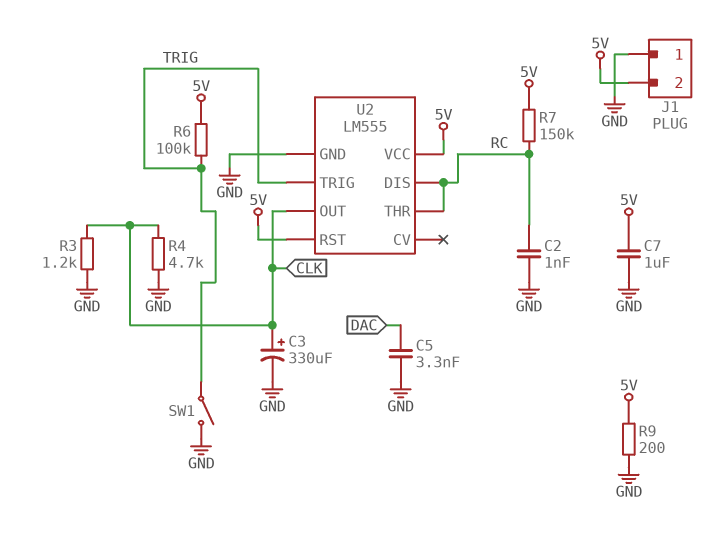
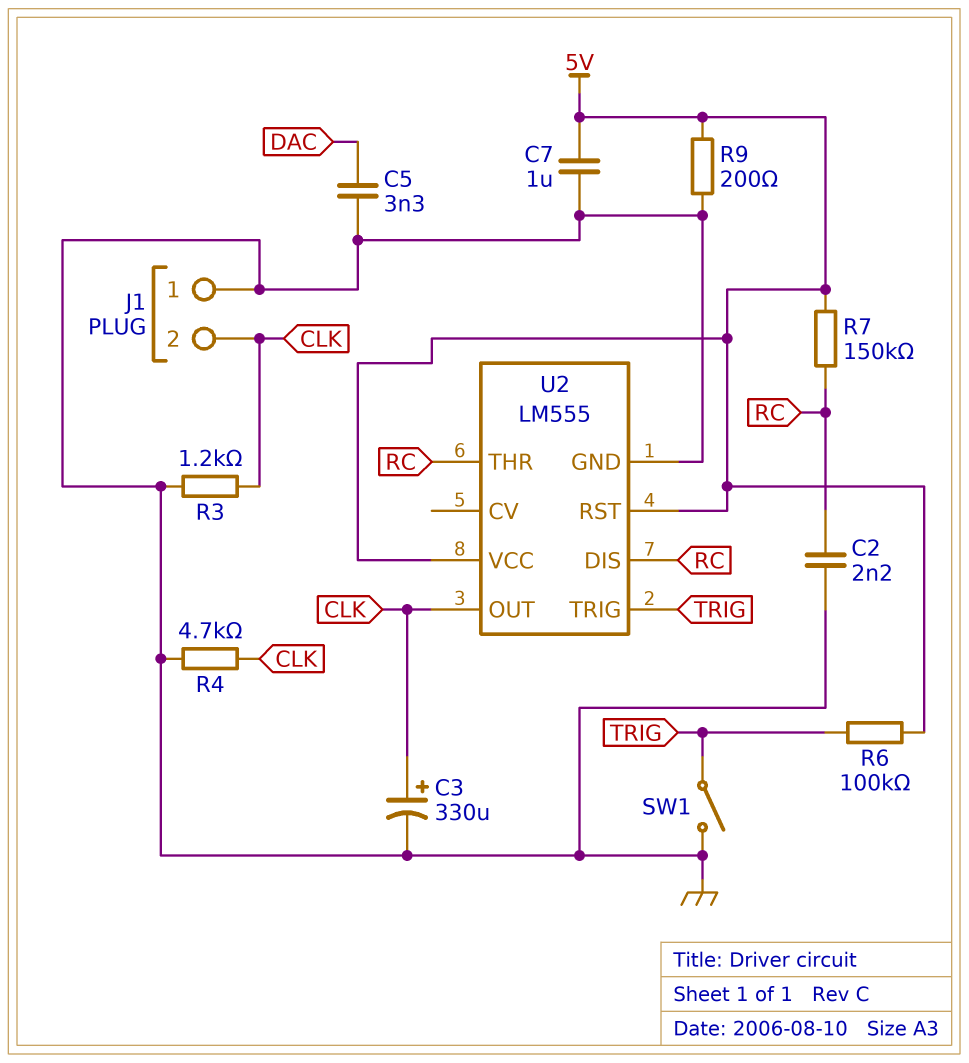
C2: 1nF (GND, RC) -> 2.2nF (GND, RC)
J1 pin 2: 5V -> CLK

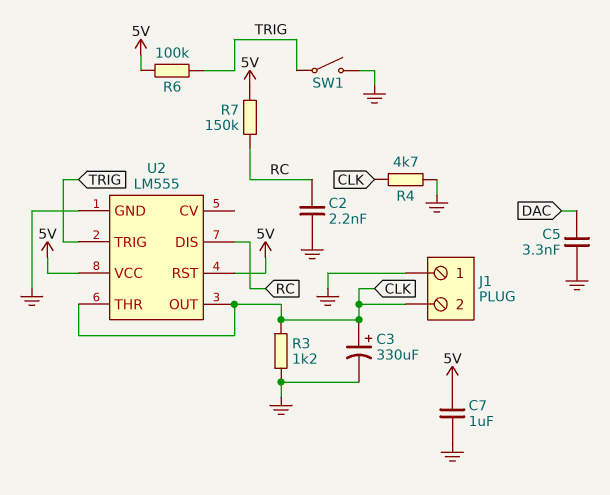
R9: 200 (5V, GND) -> none
U2 pin THR: RC -> CLK

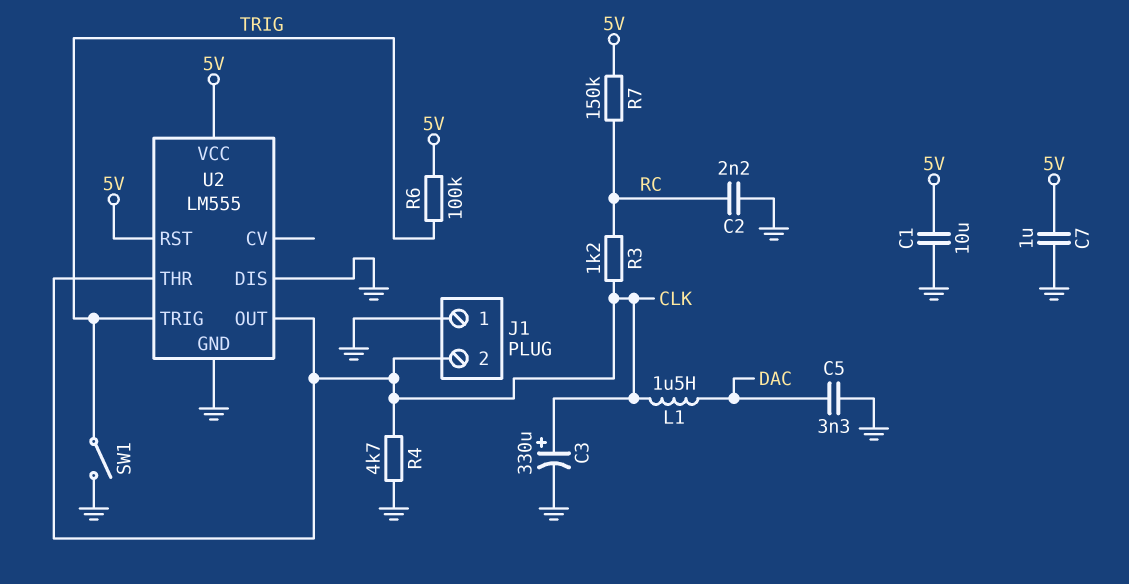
C1: none -> 10uF (5V, GND)
L1: none -> 1.5uH (CLK, DAC)
R3: 1.2k (CLK, GND) -> 1.2k (CLK, RC)
U2 pin DIS: RC -> GND

